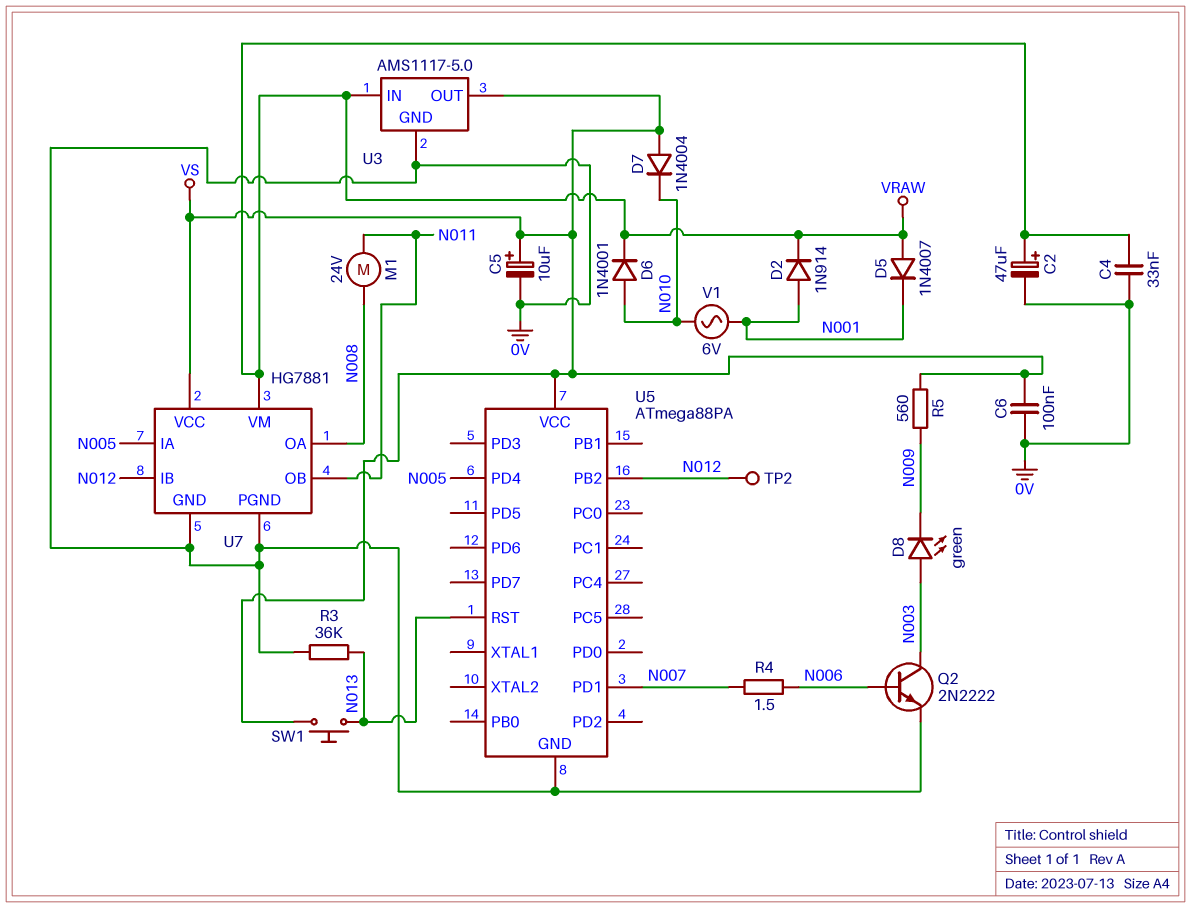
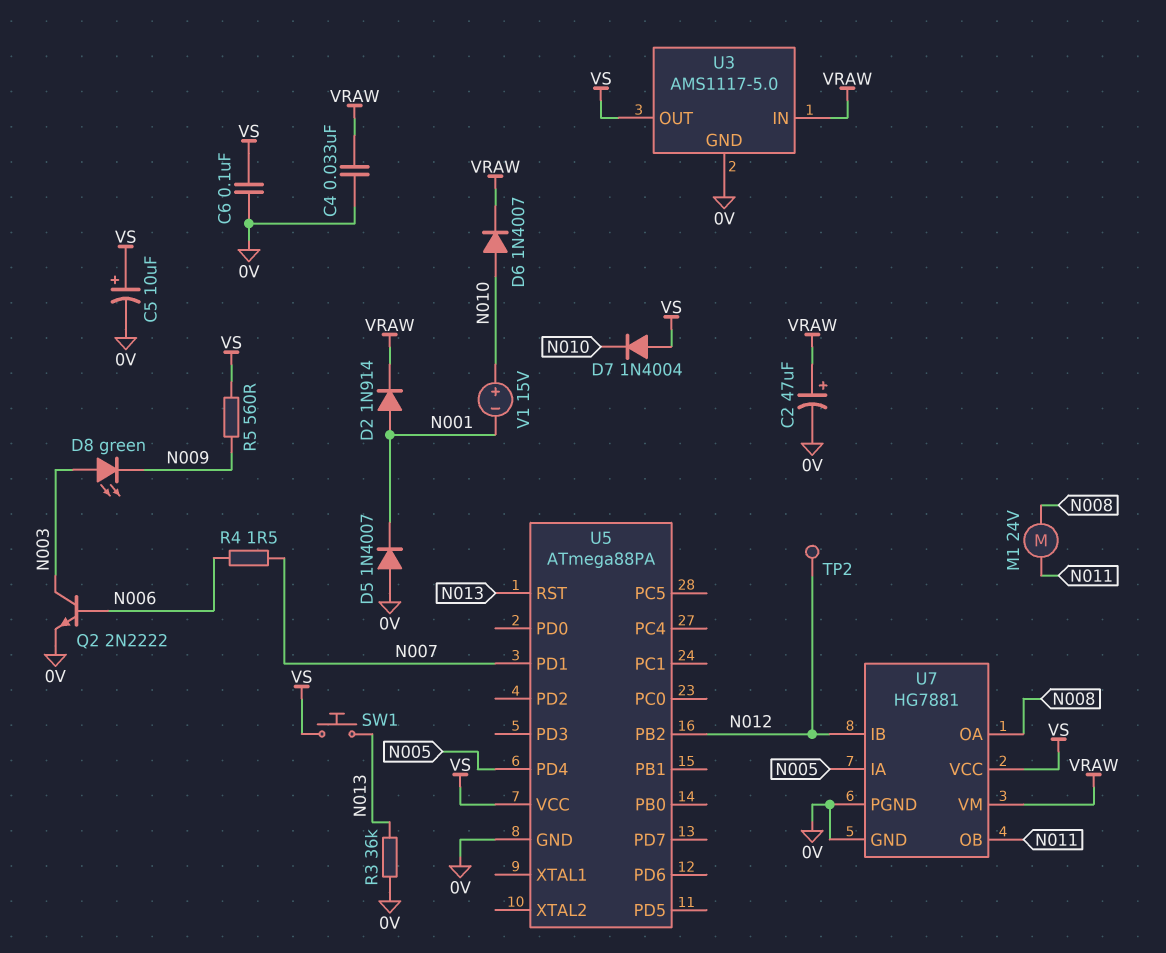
D5: diode 1N4007 (A VRAW, K N001) -> diode 1N4007 (A 0V, K N001)
D6: diode 1N4001 (A N010, K VRAW) -> diode 1N4007 (A N010, K VRAW)
V1: AC 6V (N001, N010) -> 15V (plus N010, minus N001)

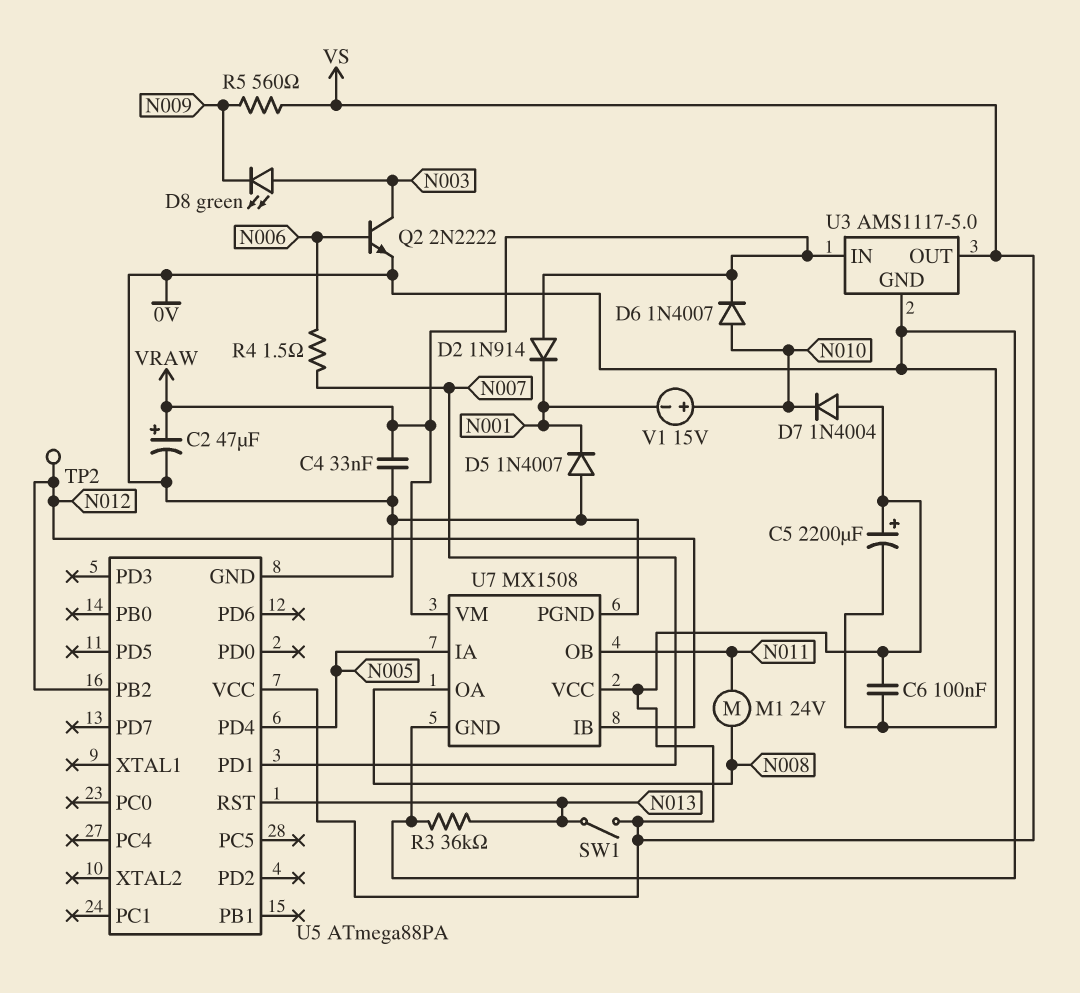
C5: 10uF (plus VS, minus 0V) -> 2200uF (plus VS, minus 0V)
D2: diode 1N914 (A N001, K VRAW) -> diode 1N914 (A VRAW, K N001)
SW1: button (N013, VS) -> switch (N013, VS)
U7: HG7881 -> MX1508

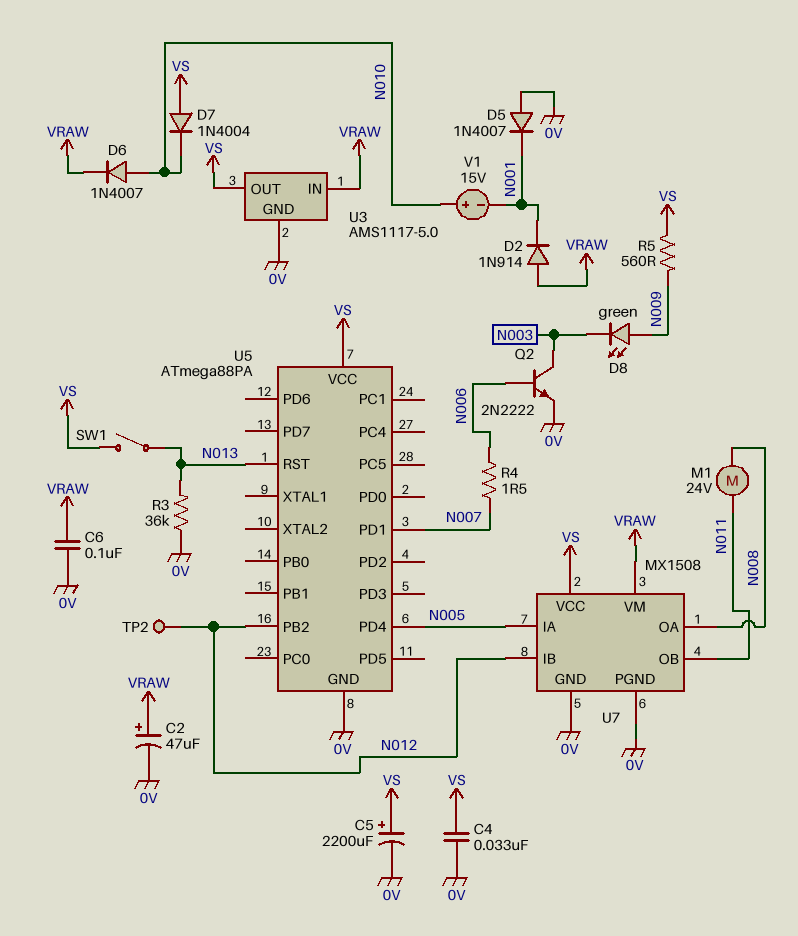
C4: 33nF (0V, VRAW) -> 33nF (0V, VS)
C6: 100nF (0V, VS) -> 100nF (0V, VRAW)
D8: LED green (A N003, K N009) -> LED green (A N009, K N003)

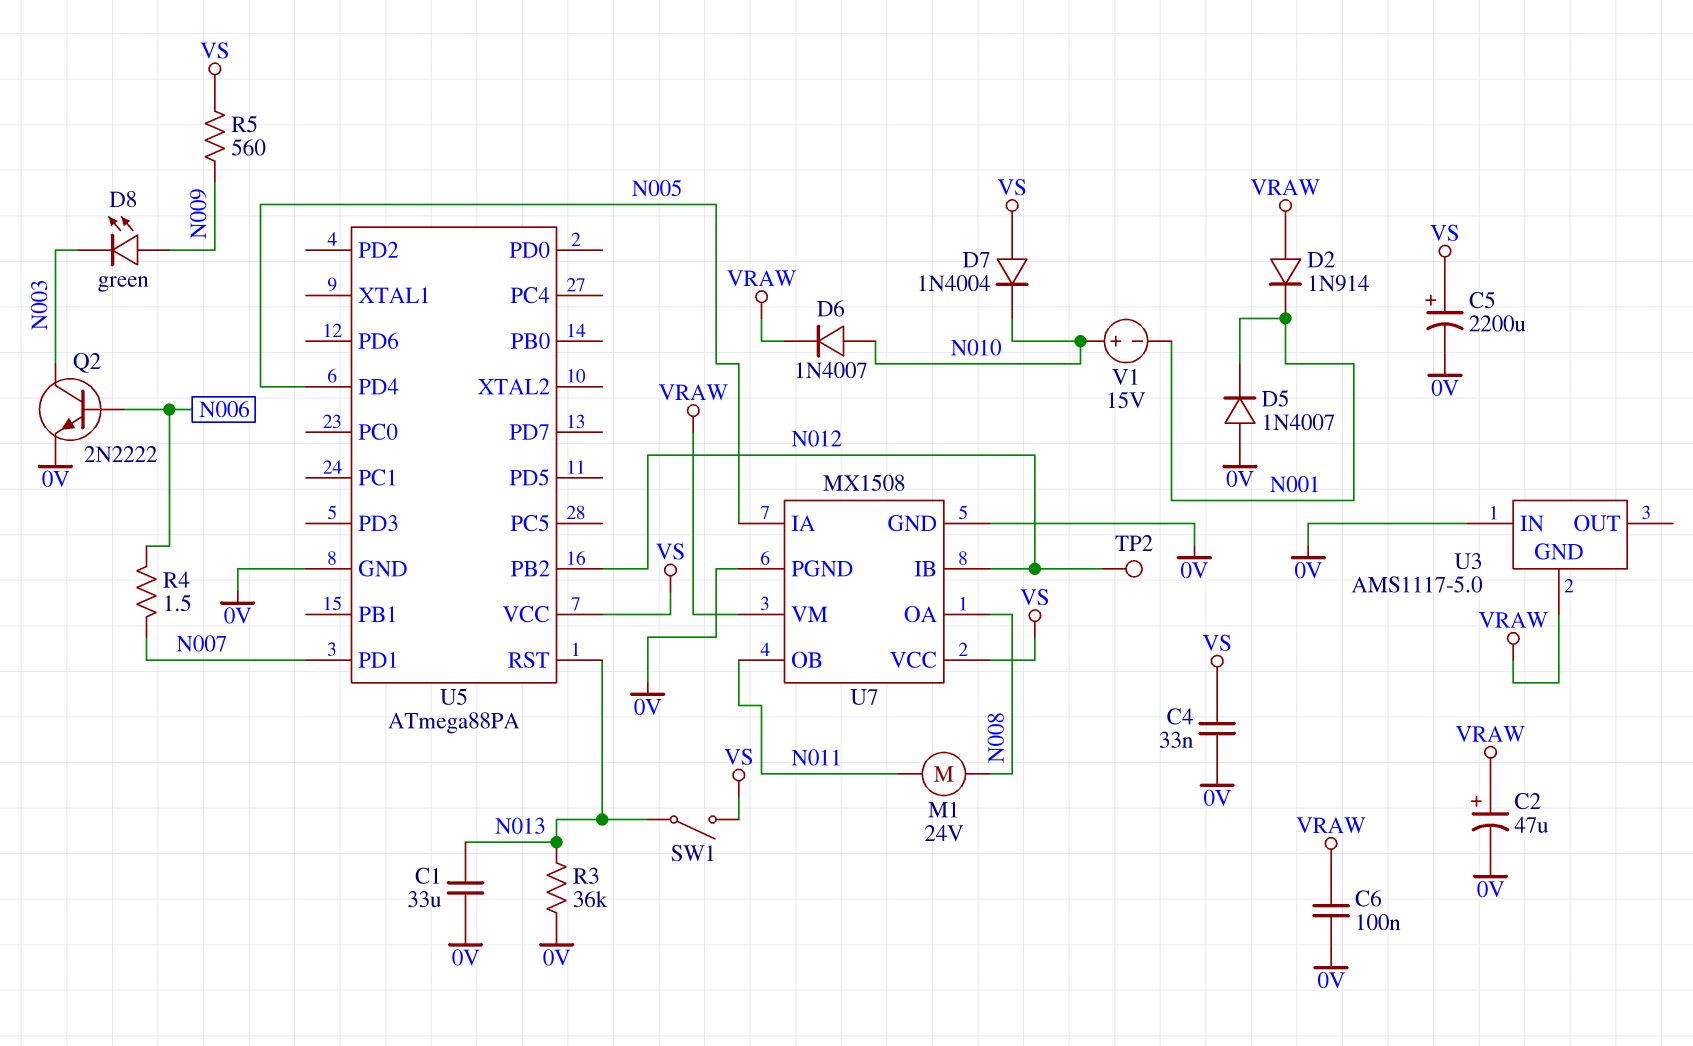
C1: none -> 33uF (0V, N013)
U3 pin GND: 0V -> VRAW
U3 pin IN: VRAW -> 0V
U3 pin OUT: VS -> none

